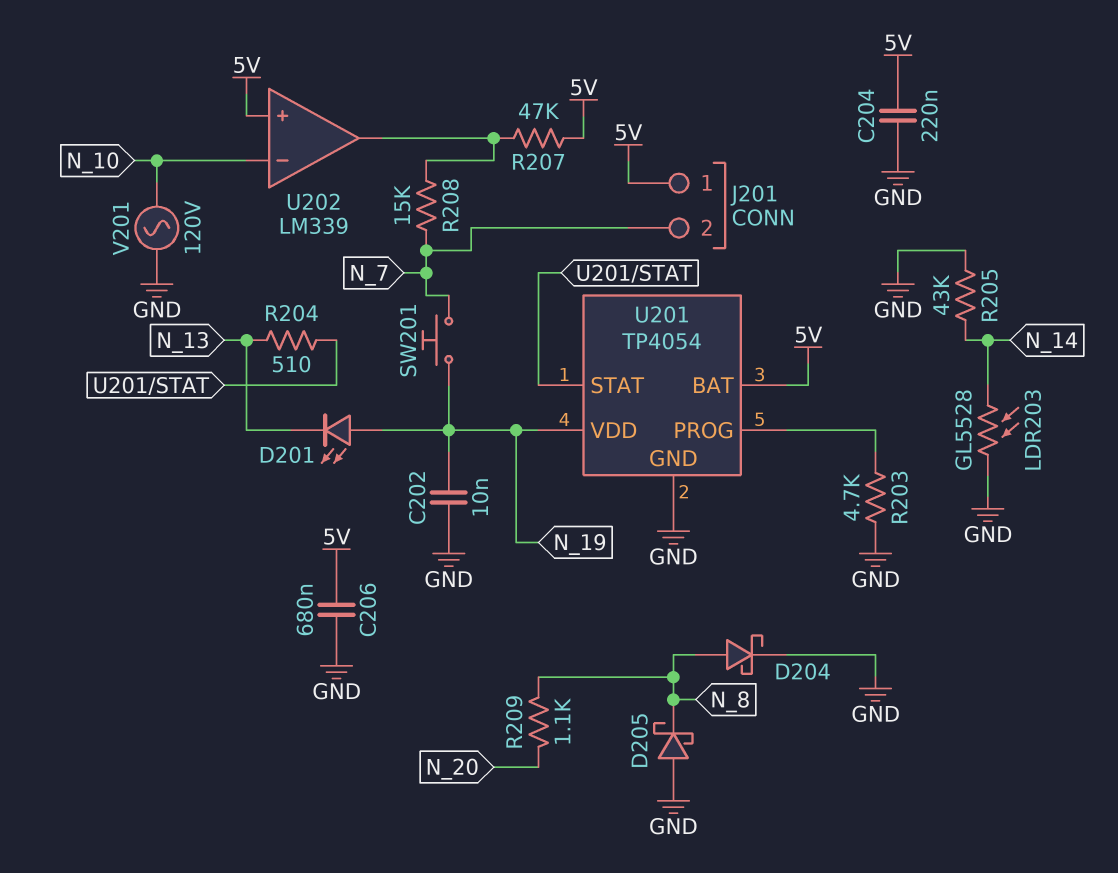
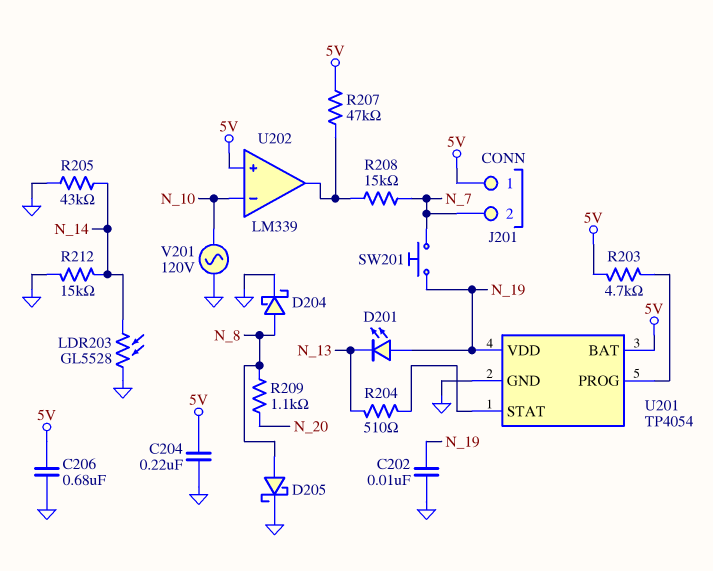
D205: schottky (A GND, K N_8) -> schottky (A N_8, K GND)
R203: 4.7k (GND, U201/PROG) -> 4.7k (5V, U201/PROG)
R212: none -> 15k (GND, N_14)

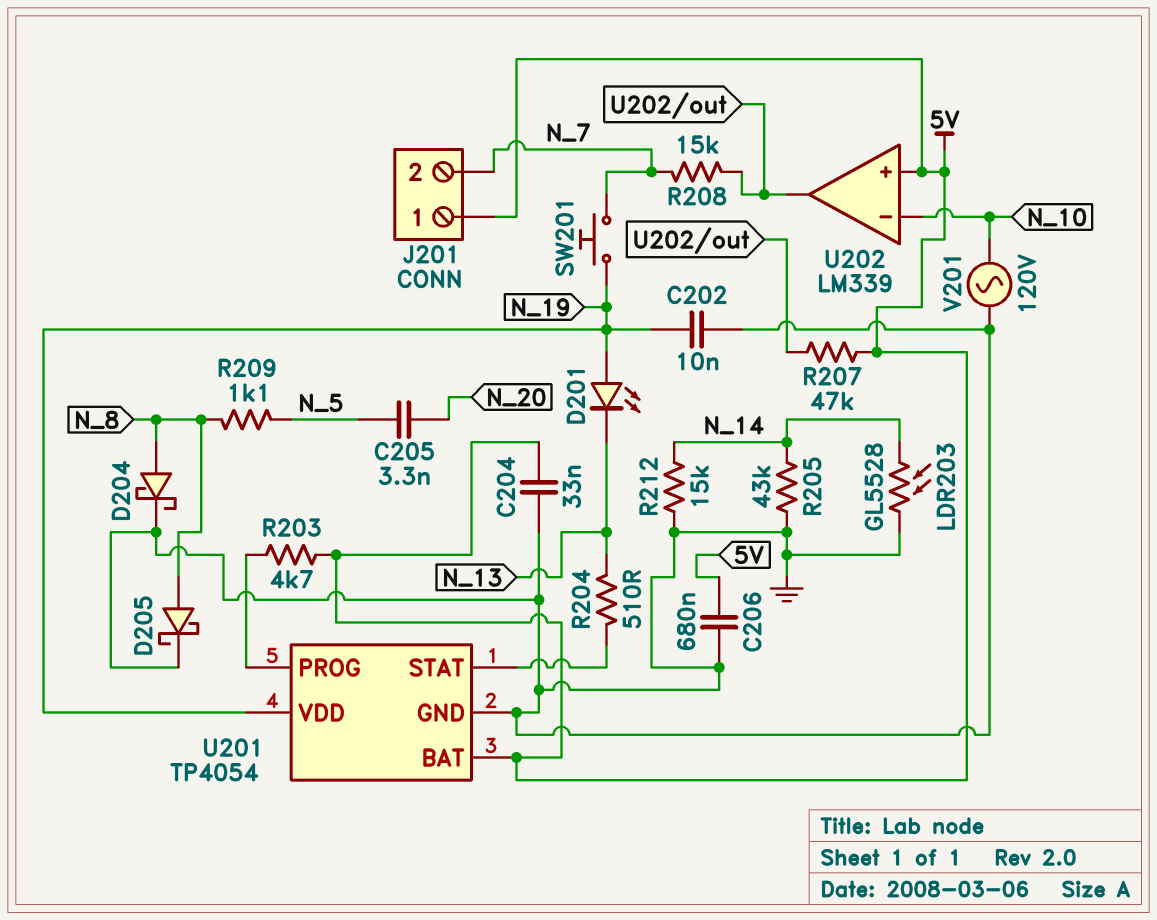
C204: 220nF (5V, GND) -> 33nF (5V, GND)
C205: none -> 3.3nF (N_5, N_20)
R209: 1.1k (N_8, N_20) -> 1.1k (N_5, N_8)

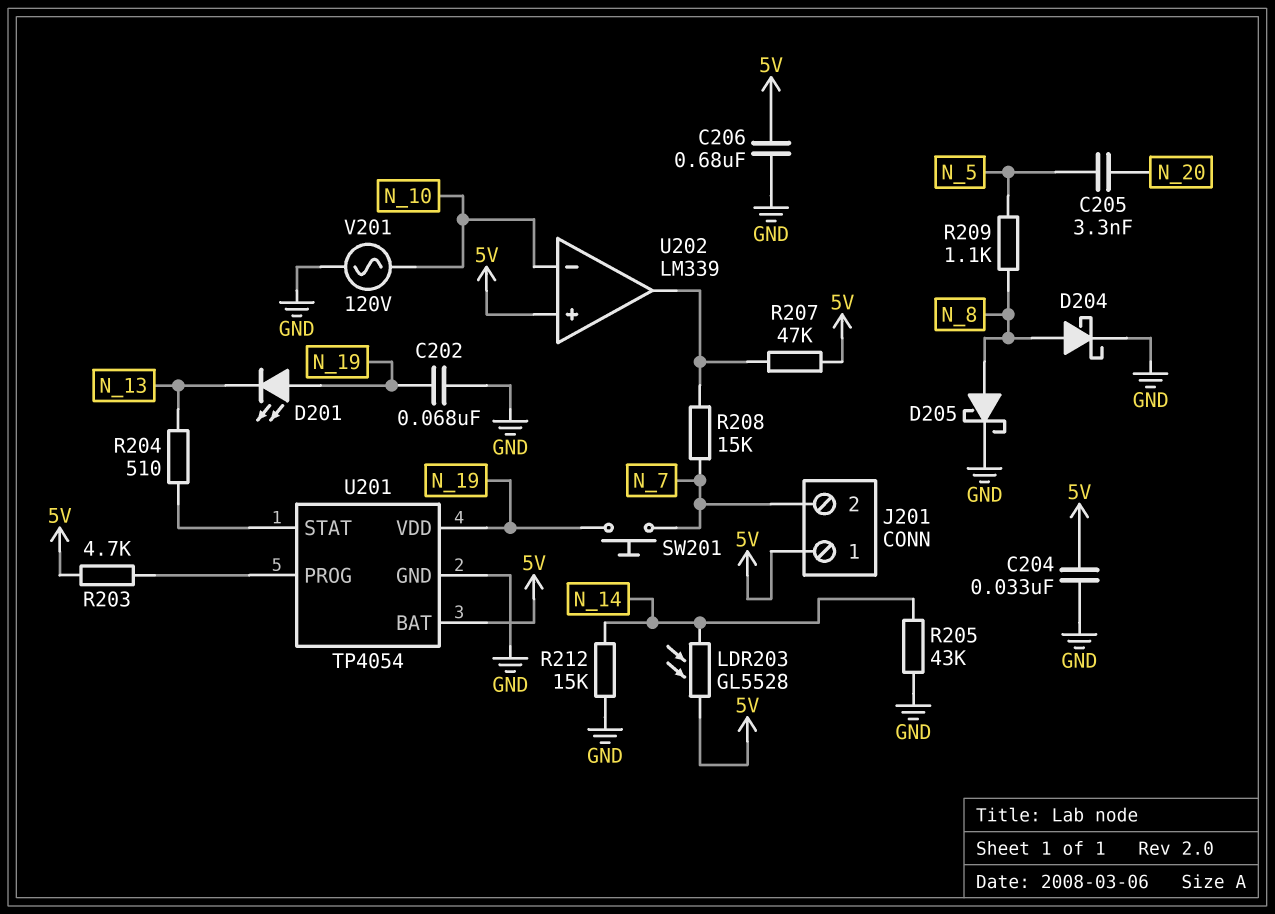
C202: 10nF (GND, N_19) -> 68nF (GND, N_19)
LDR203: GL5528 (GND, N_14) -> GL5528 (5V, N_14)

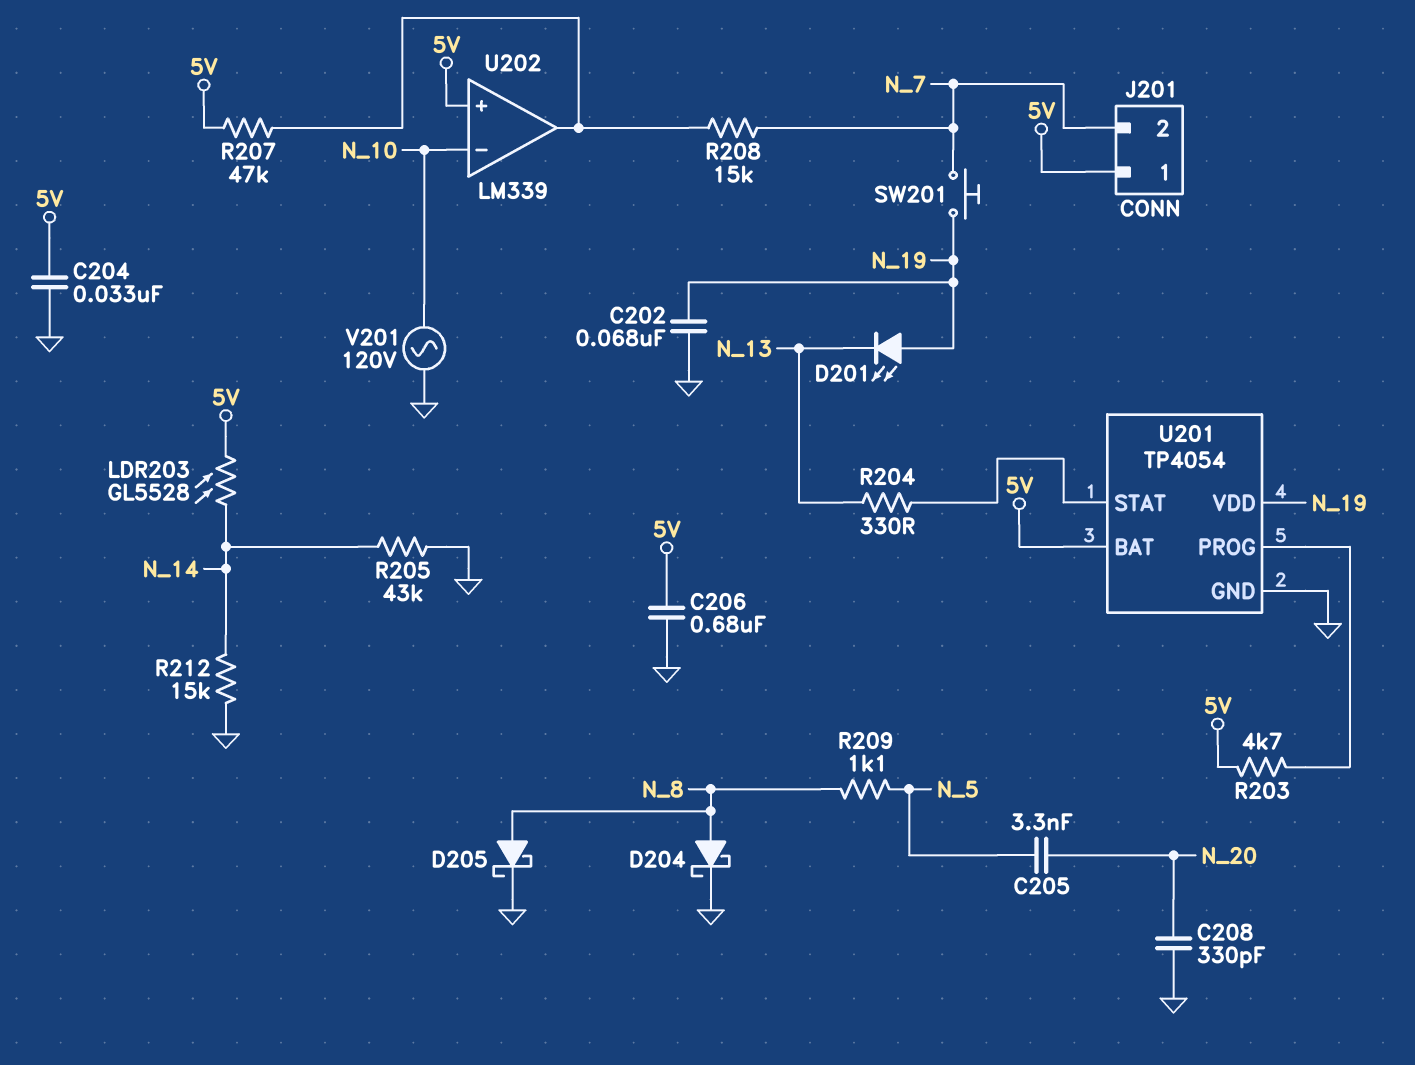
C208: none -> 330pF (GND, N_20)
R204: 510 (N_13, U201/STAT) -> 330 (N_13, U201/STAT)

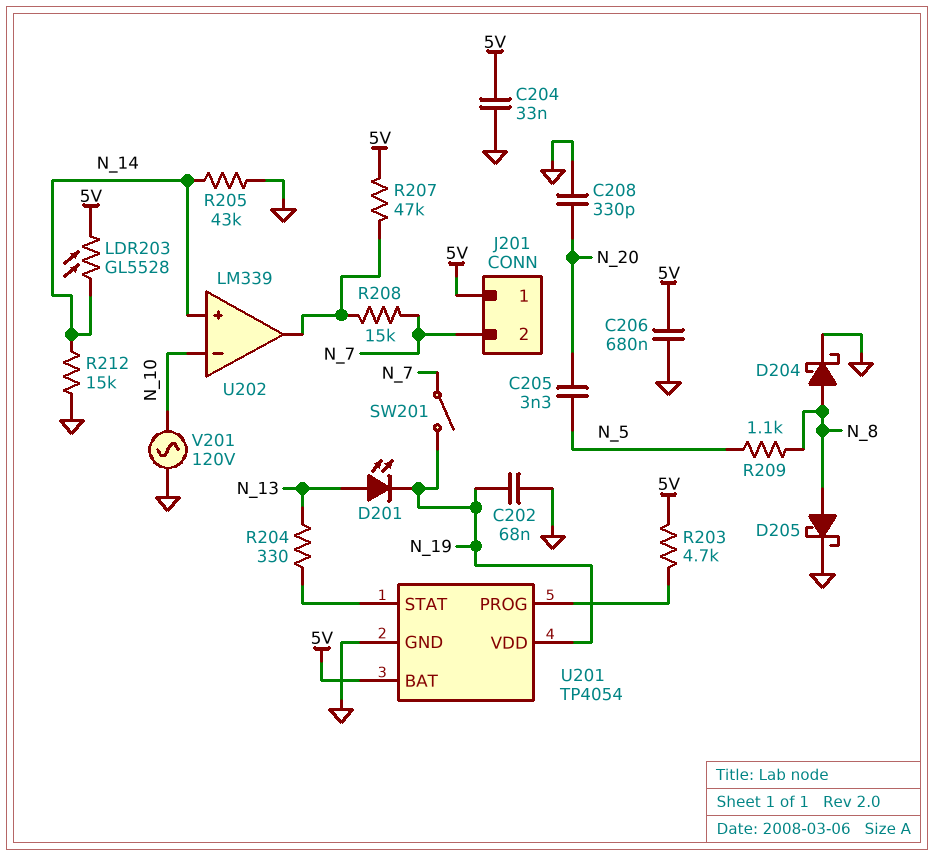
D201: LED (A N_19, K N_13) -> LED (A N_13, K N_19)
SW201: button (N_7, N_19) -> switch (N_7, N_19)
U202 pin in+: 5V -> N_14

